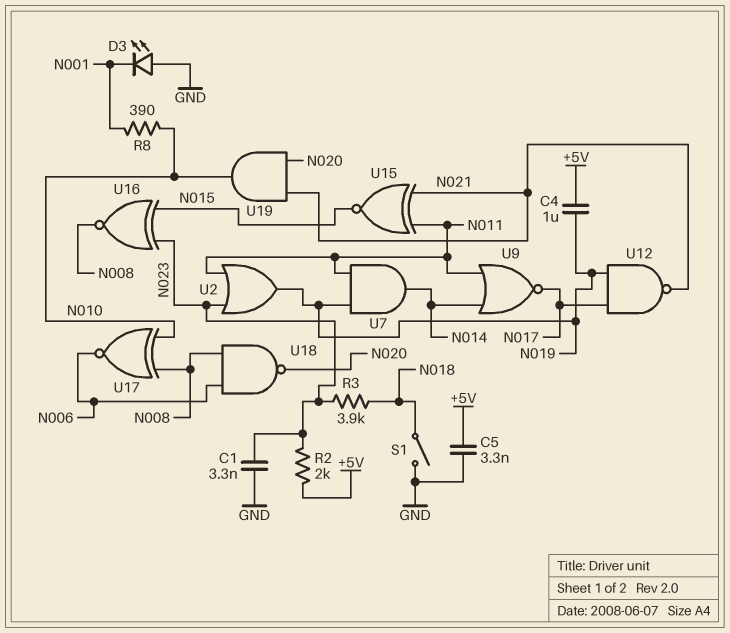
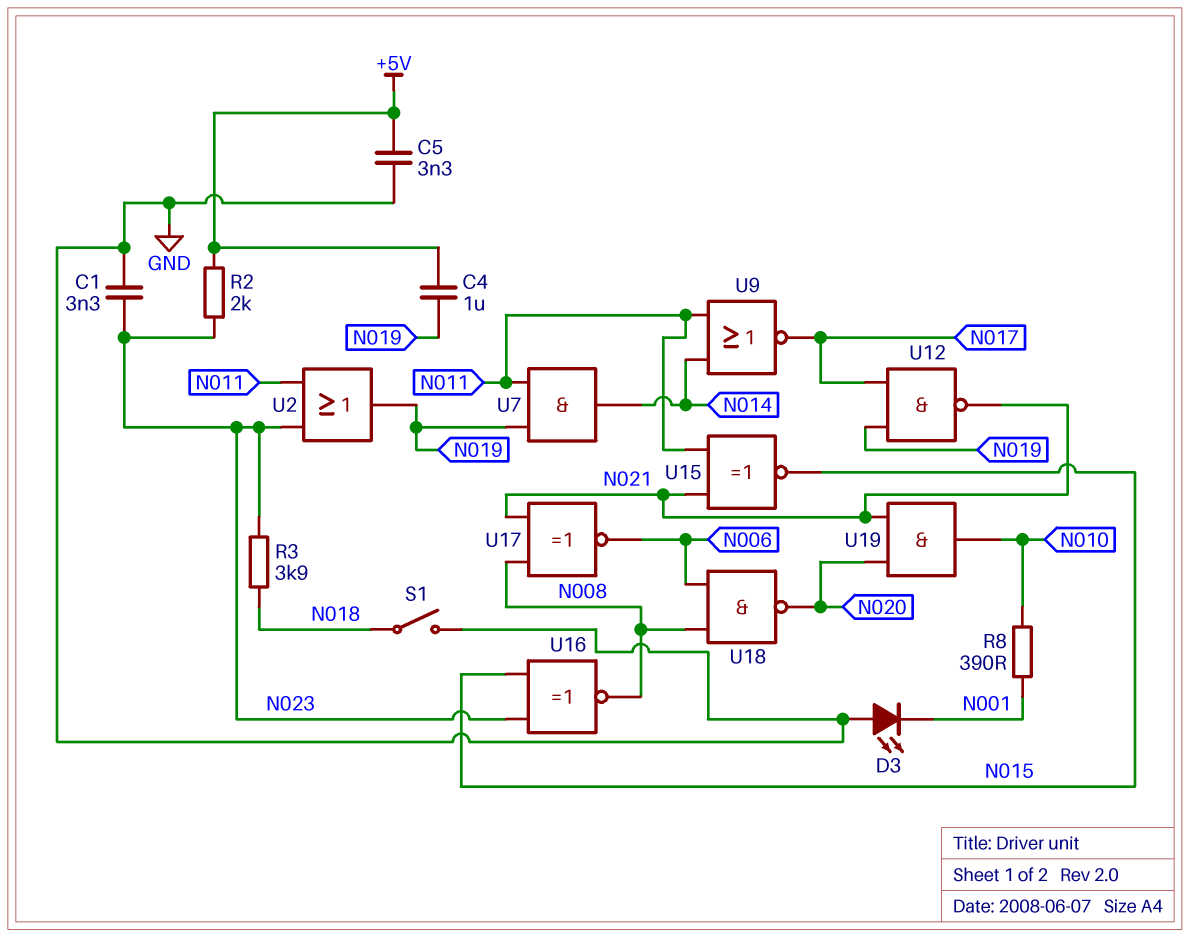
U17: XNOR (in N008, in N010, out N006) -> XNOR (in N008, in N021, out N006)

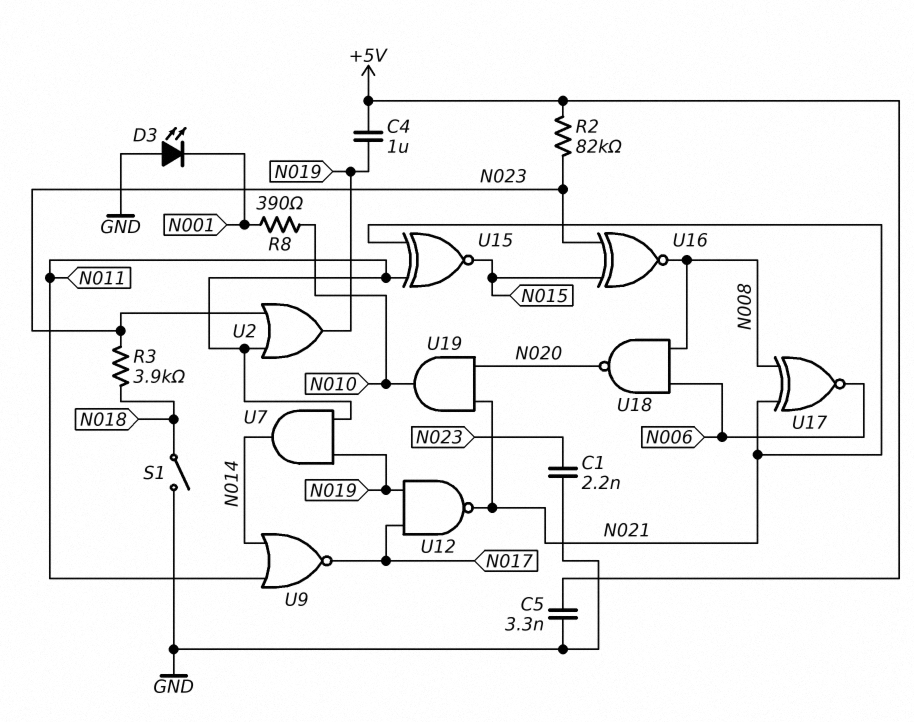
C1: 3.3nF (GND, N023) -> 2.2nF (GND, N023)
R2: 2k (+5V, N023) -> 82k (+5V, N023)

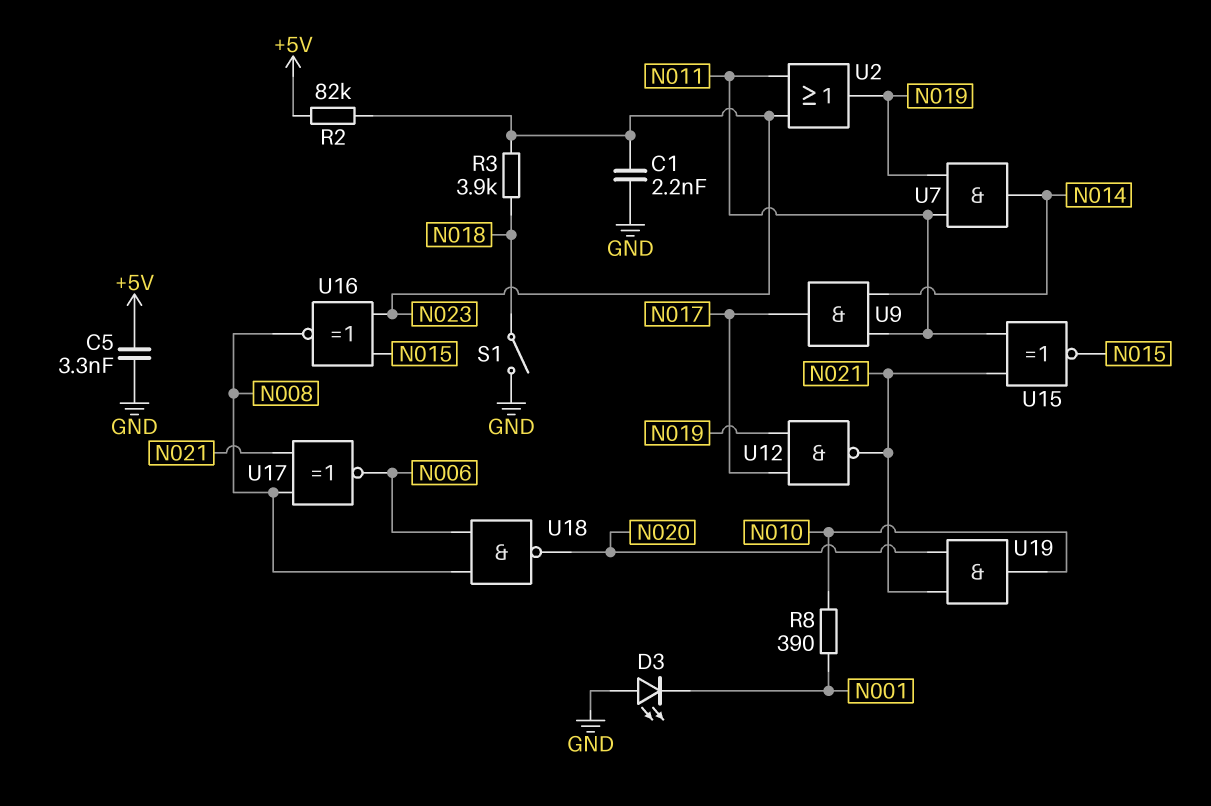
C4: 1uF (+5V, N019) -> none
U9: NOR (in N011, in N014, out N017) -> AND (in N011, in N014, out N017)

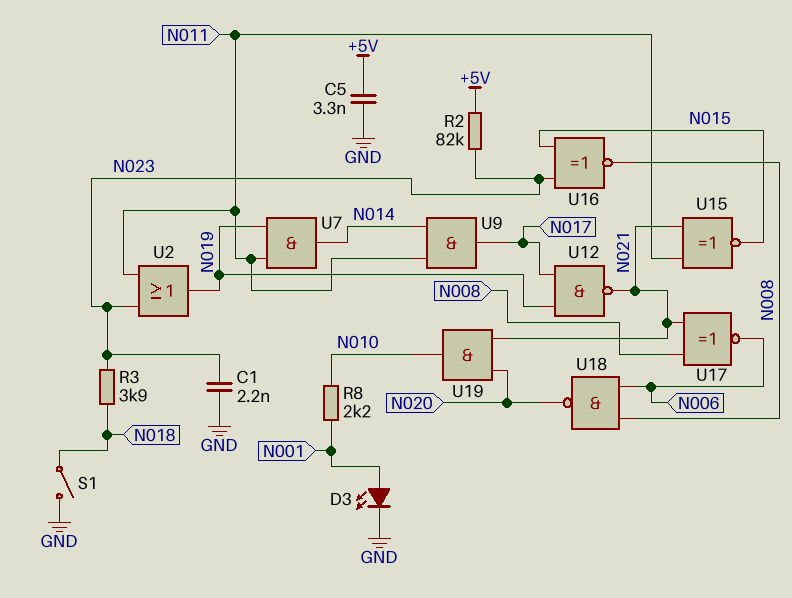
D3: LED (A GND, K N001) -> LED (A N001, K GND)
R8: 390 (N001, N010) -> 2.2k (N001, N010)

